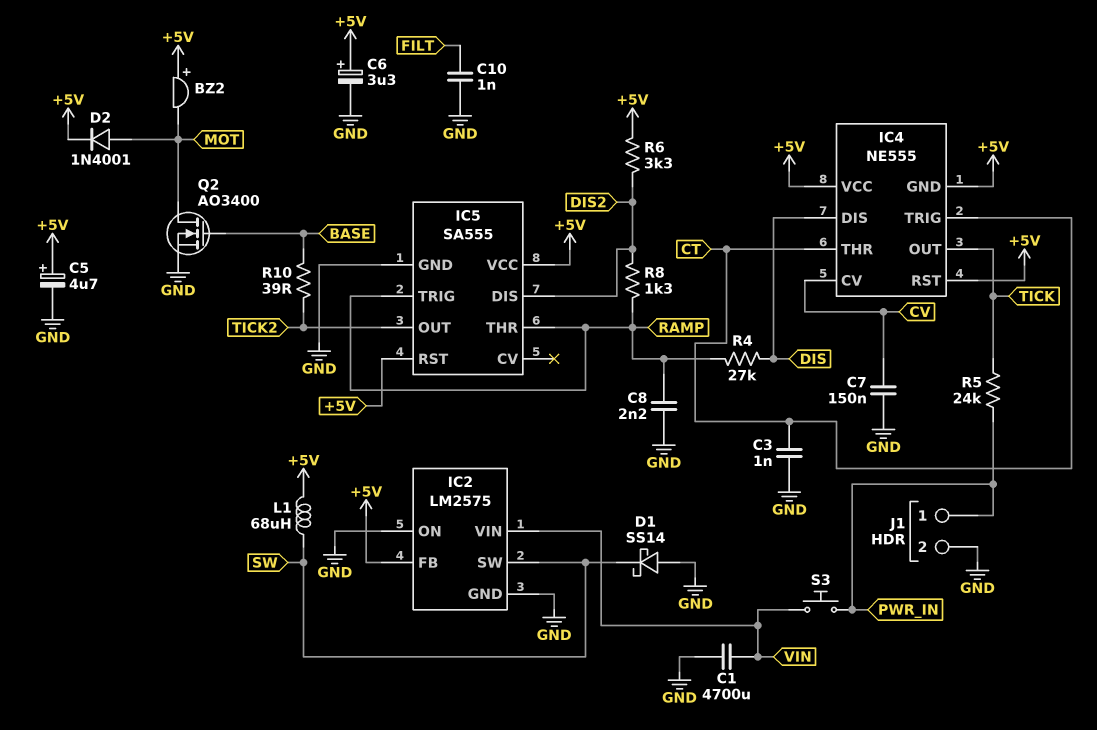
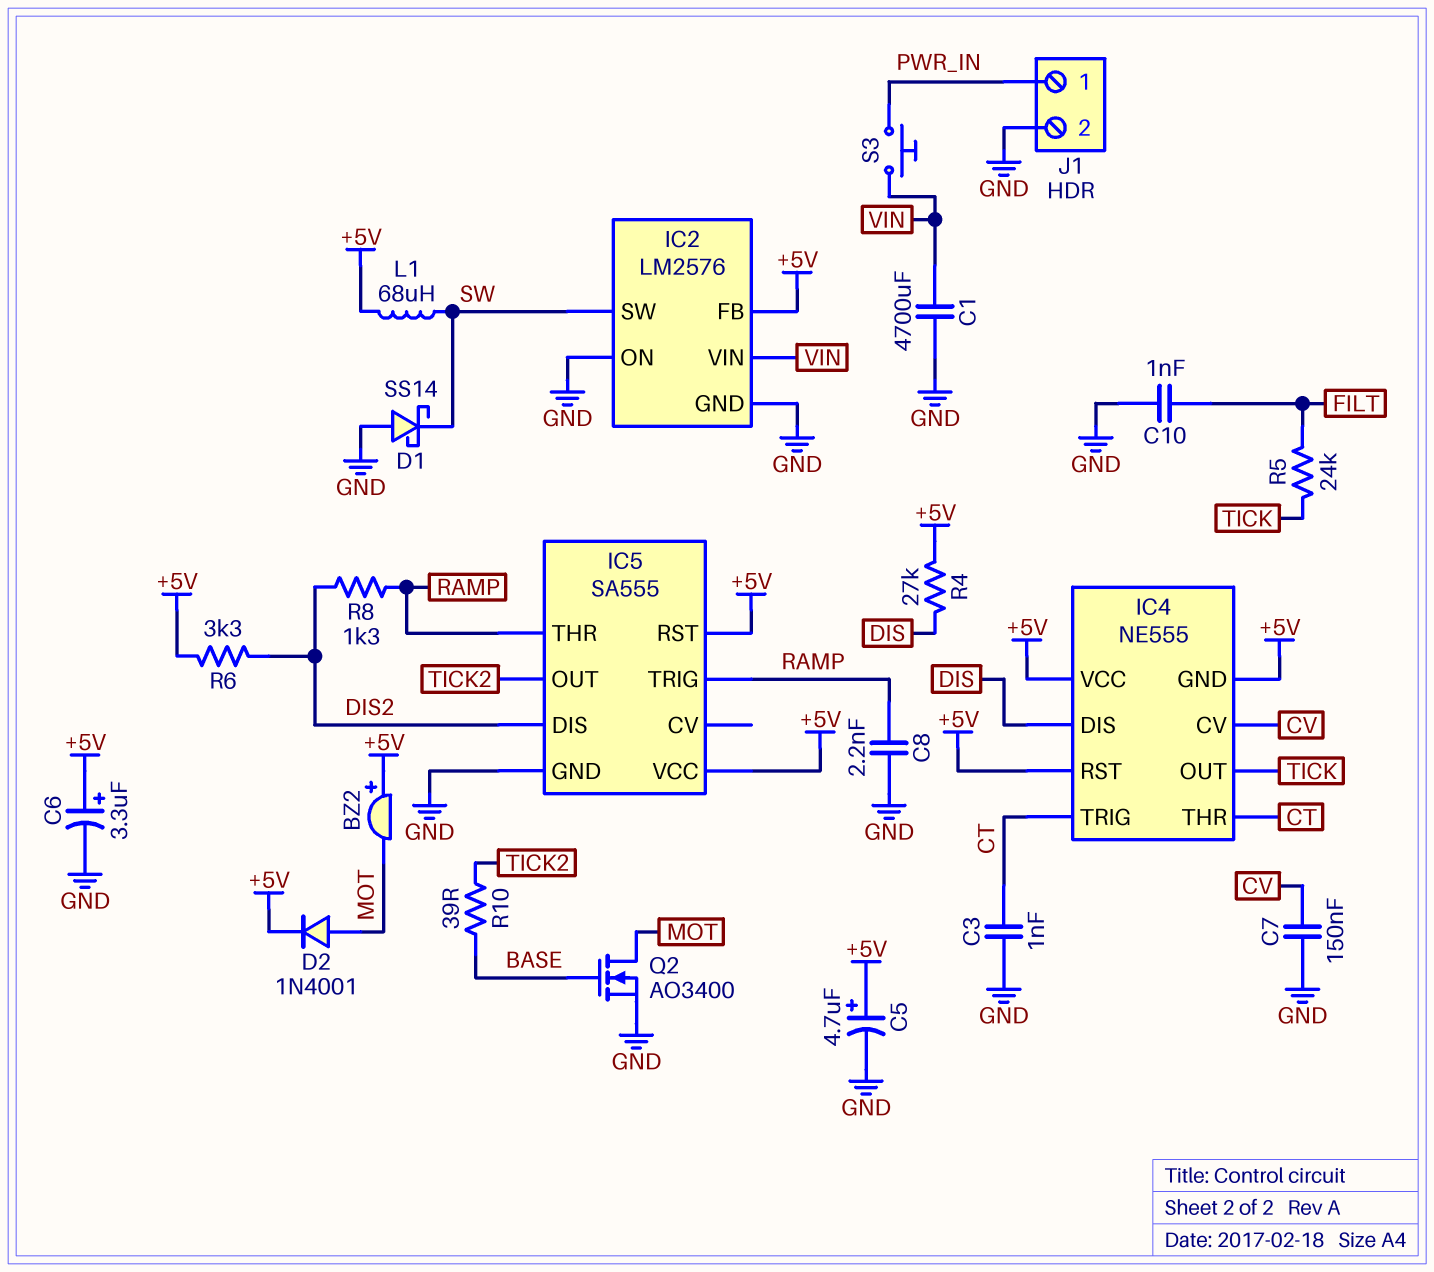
IC2: LM2575 -> LM2576
R4: 27k (DIS, RAMP) -> 27k (+5V, DIS)
R5: 24k (PWR_IN, TICK) -> 24k (FILT, TICK)

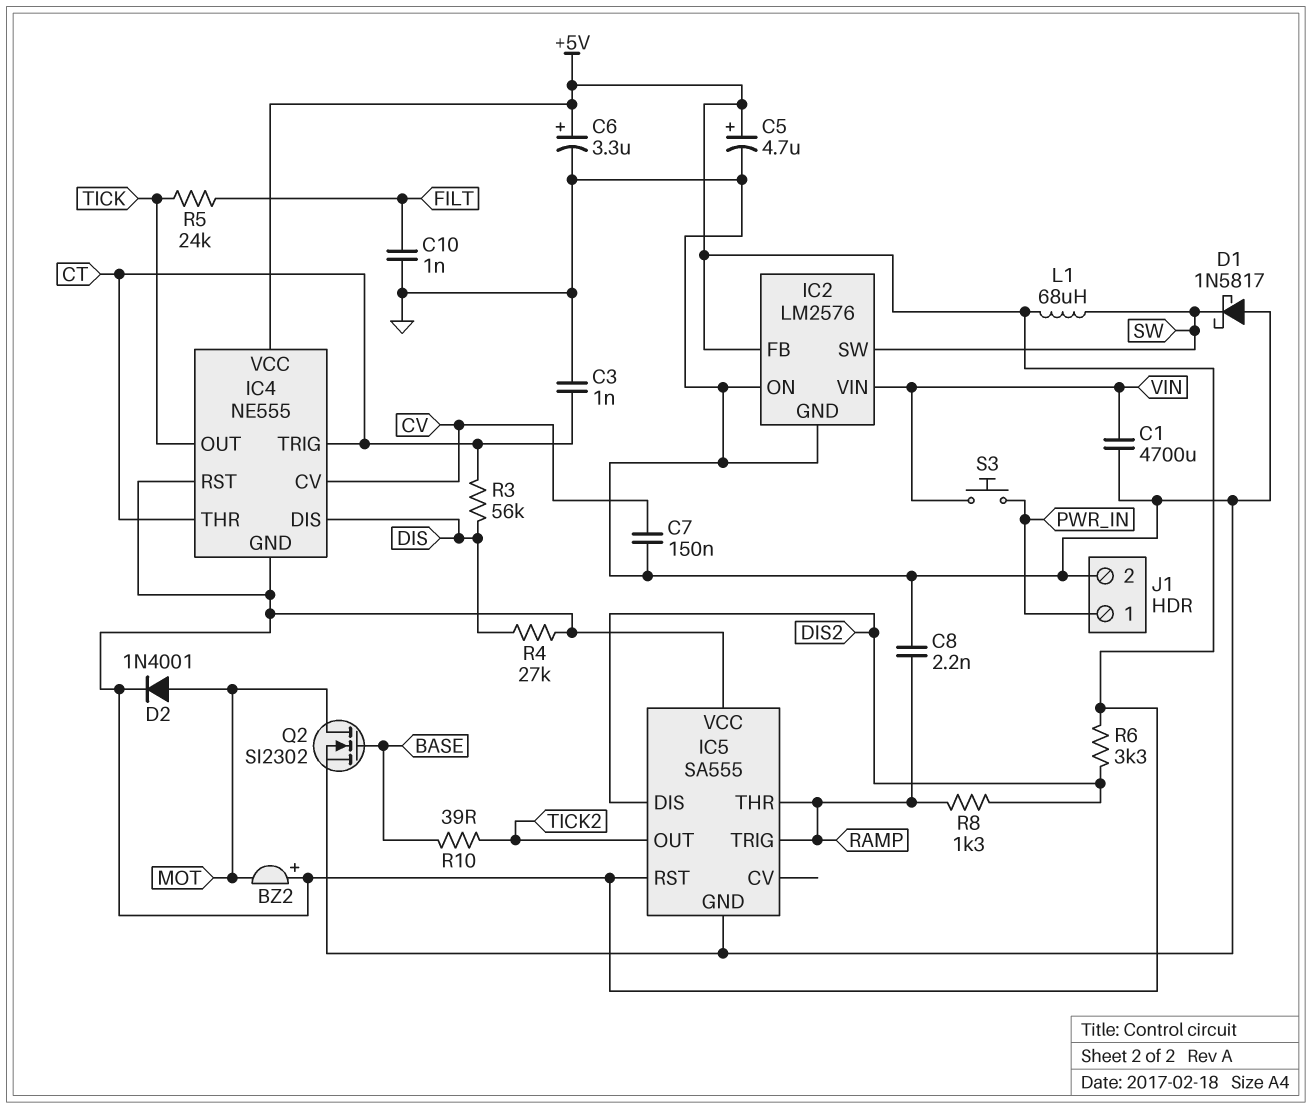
D1: schottky SS14 (A GND, K SW) -> schottky 1N5817 (A GND, K SW)
Q2: NMOS AO3400 (G BASE, D MOT, S GND) -> NMOS SI2302 (G BASE, D MOT, S GND)
R3: none -> 56k (CT, DIS)

